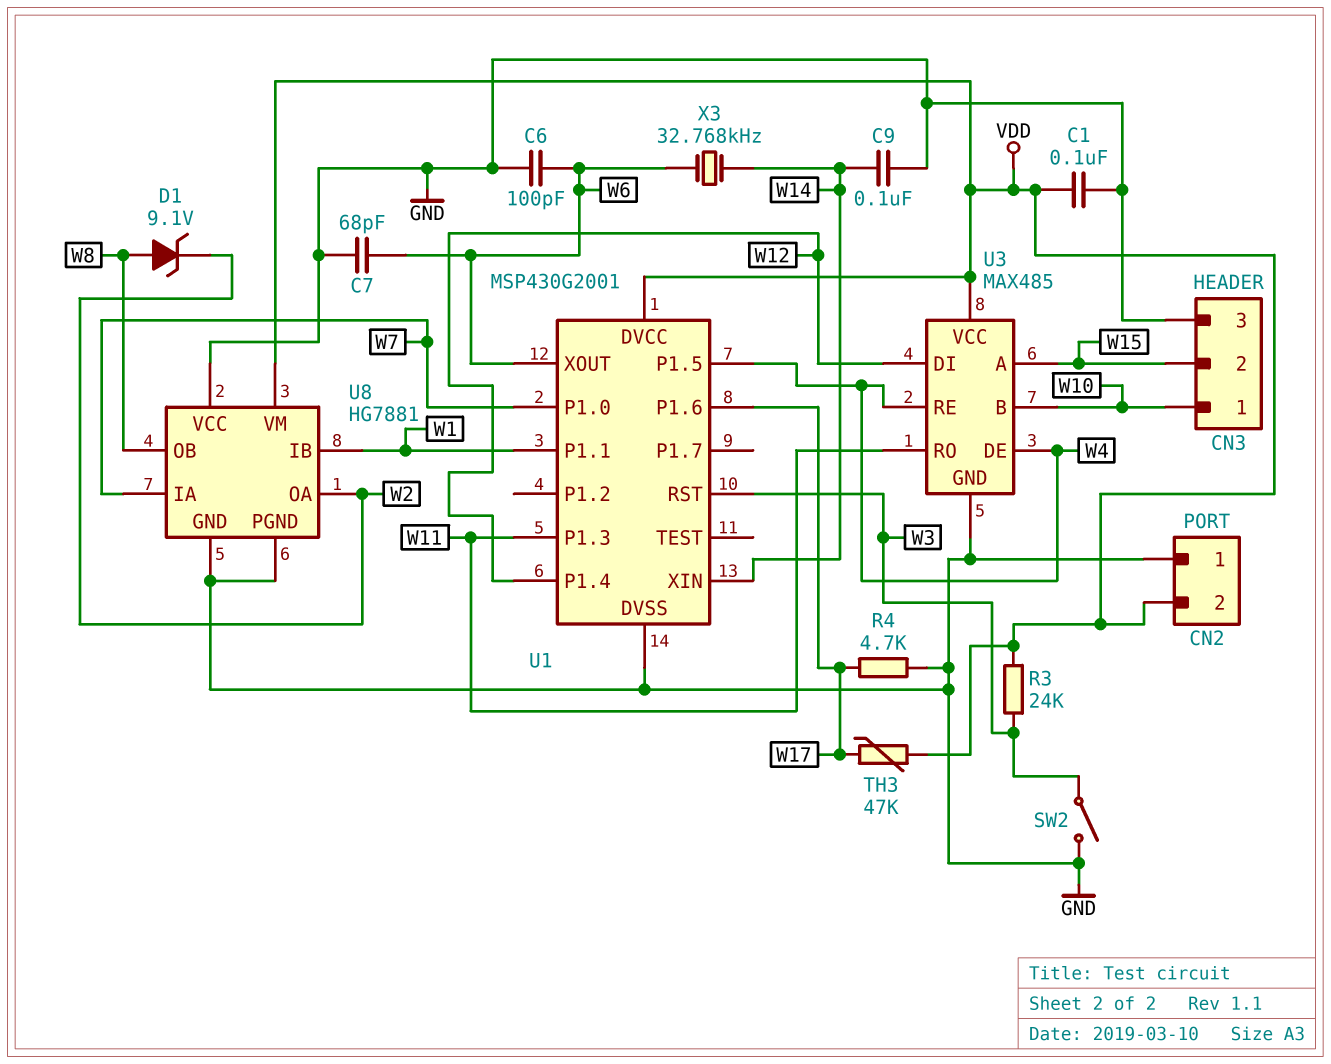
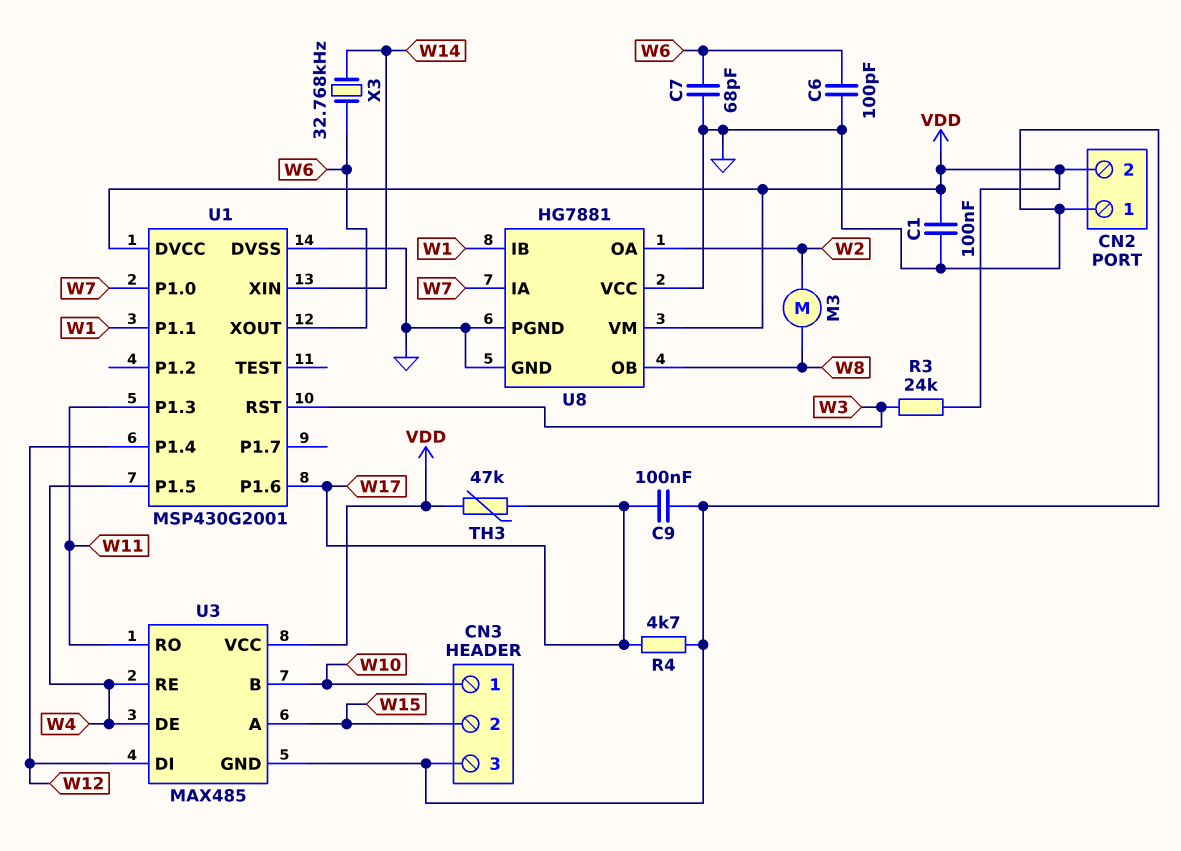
C9: 100nF (GND, W14) -> 100nF (GND, W17)
D1: zener 9.1V (A W8, K W2) -> none
M3: none -> motor (W2, W8)
SW2: switch (GND, W3) -> none

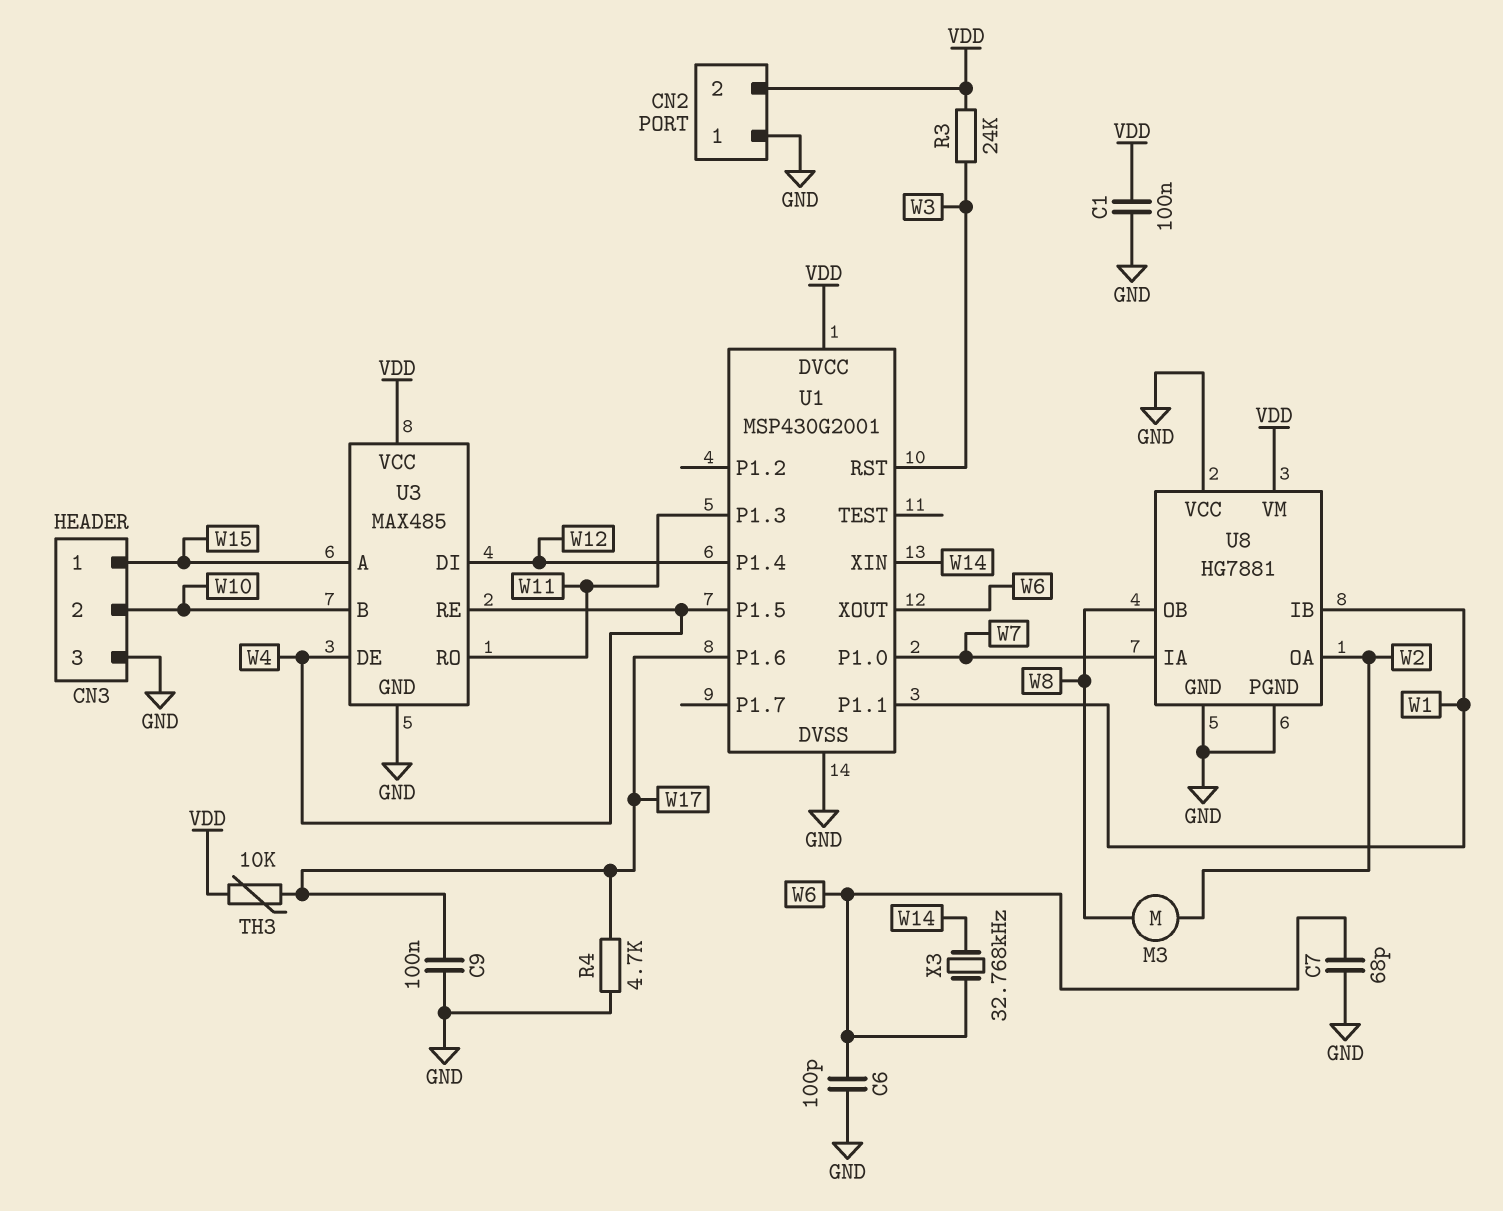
CN3 pin 1: W10 -> W15
CN3 pin 2: W15 -> W10
TH3: 47k (VDD, W17) -> 10k (VDD, W17)

